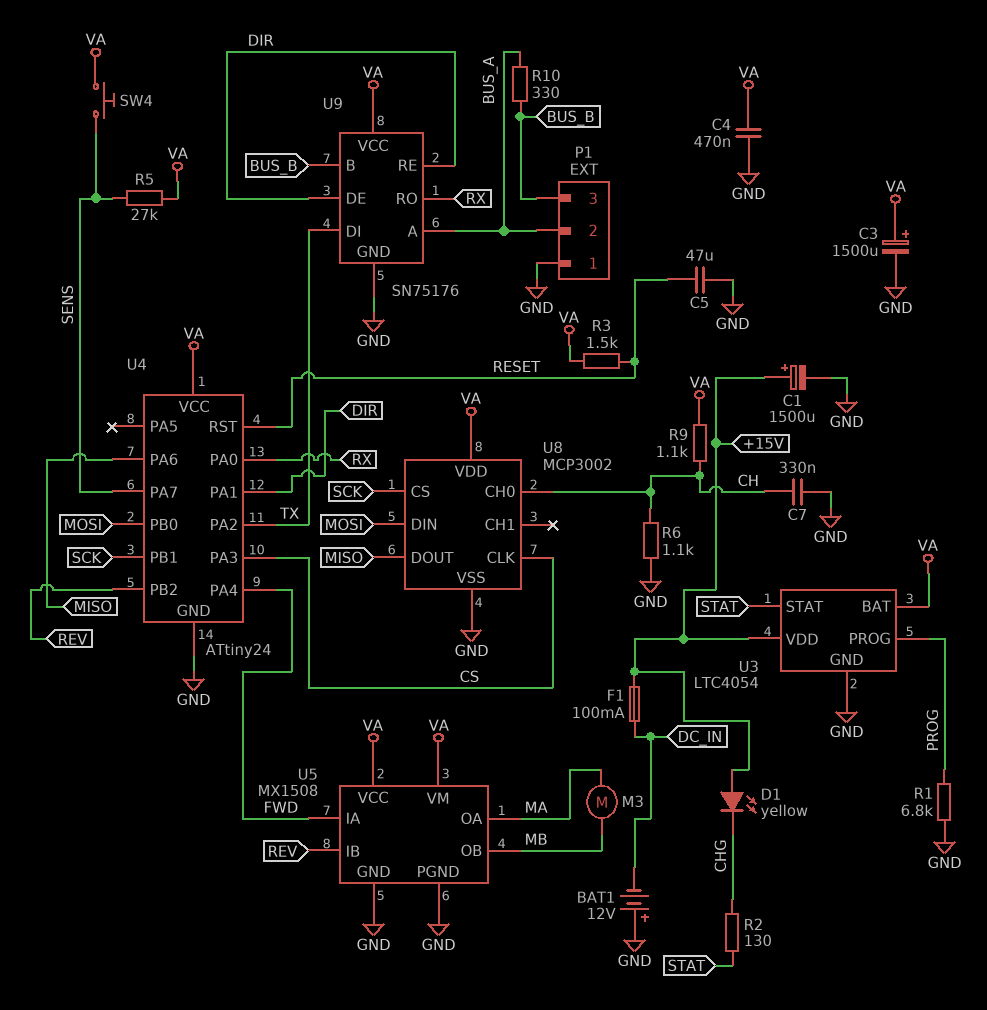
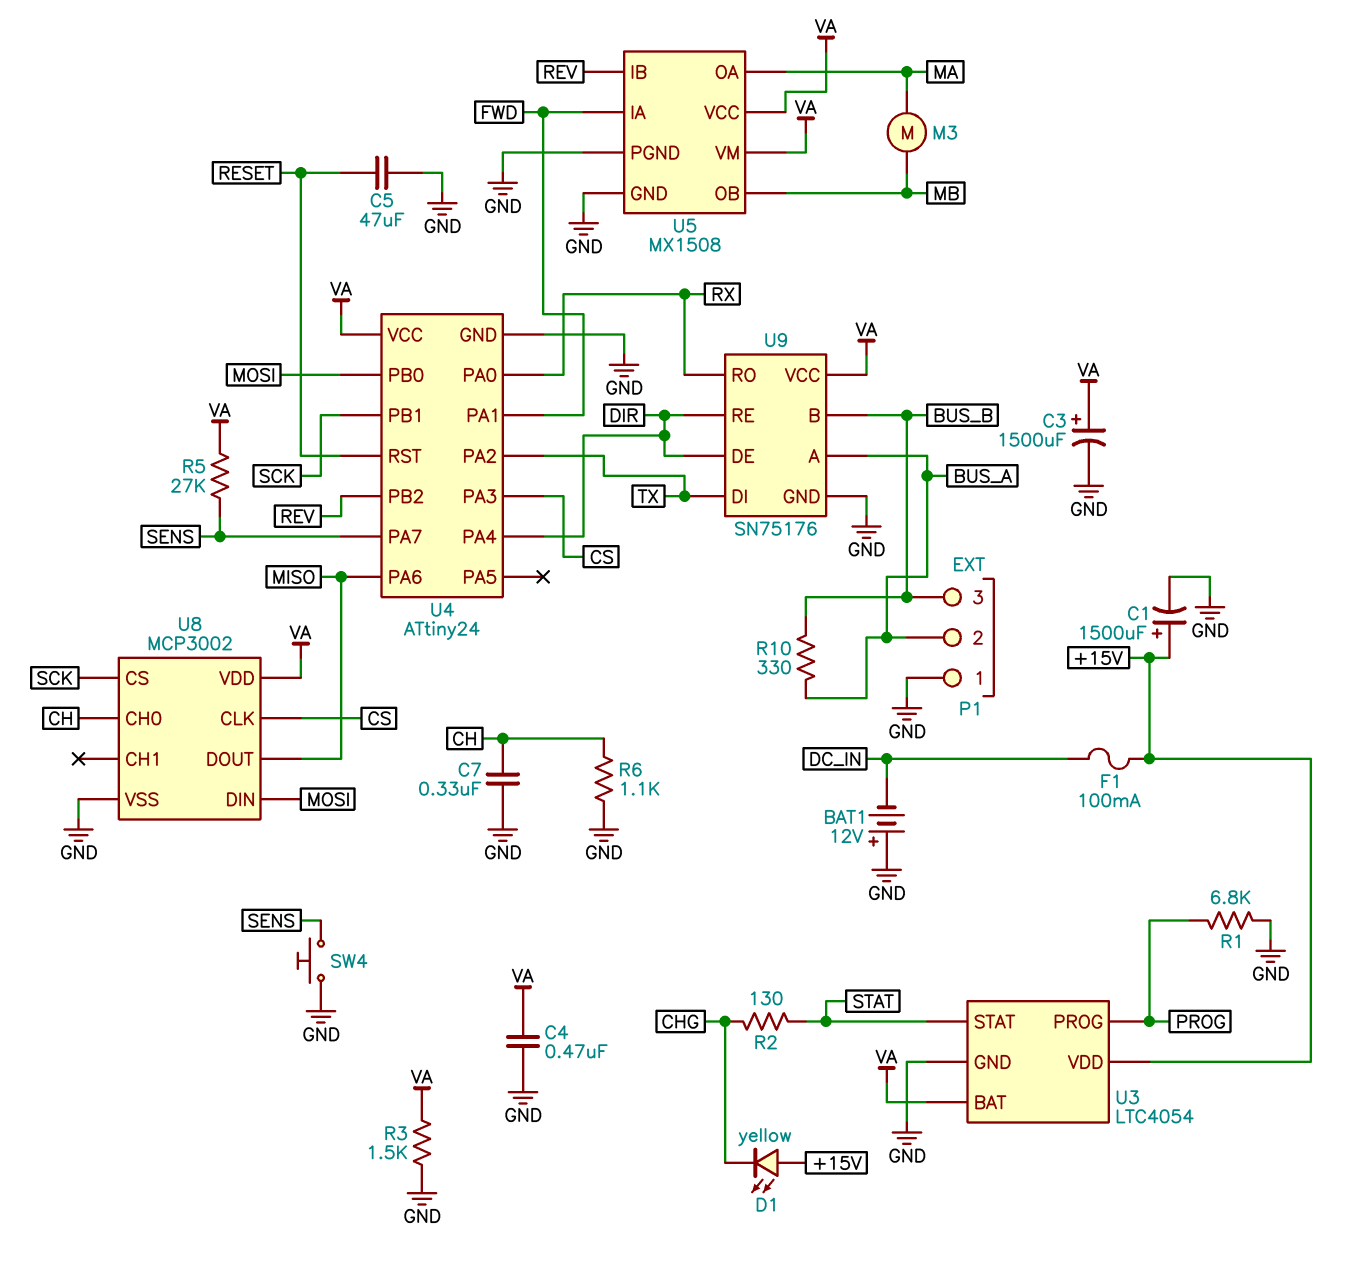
R3: 1.5k (RESET, VA) -> 1.5k (GND, VA)
R9: 1.1k (CH, VA) -> none
SW4: button (SENS, VA) -> button (GND, SENS)
U4 pin PA1: DIR -> FWD
U4 pin PA4: FWD -> DIR

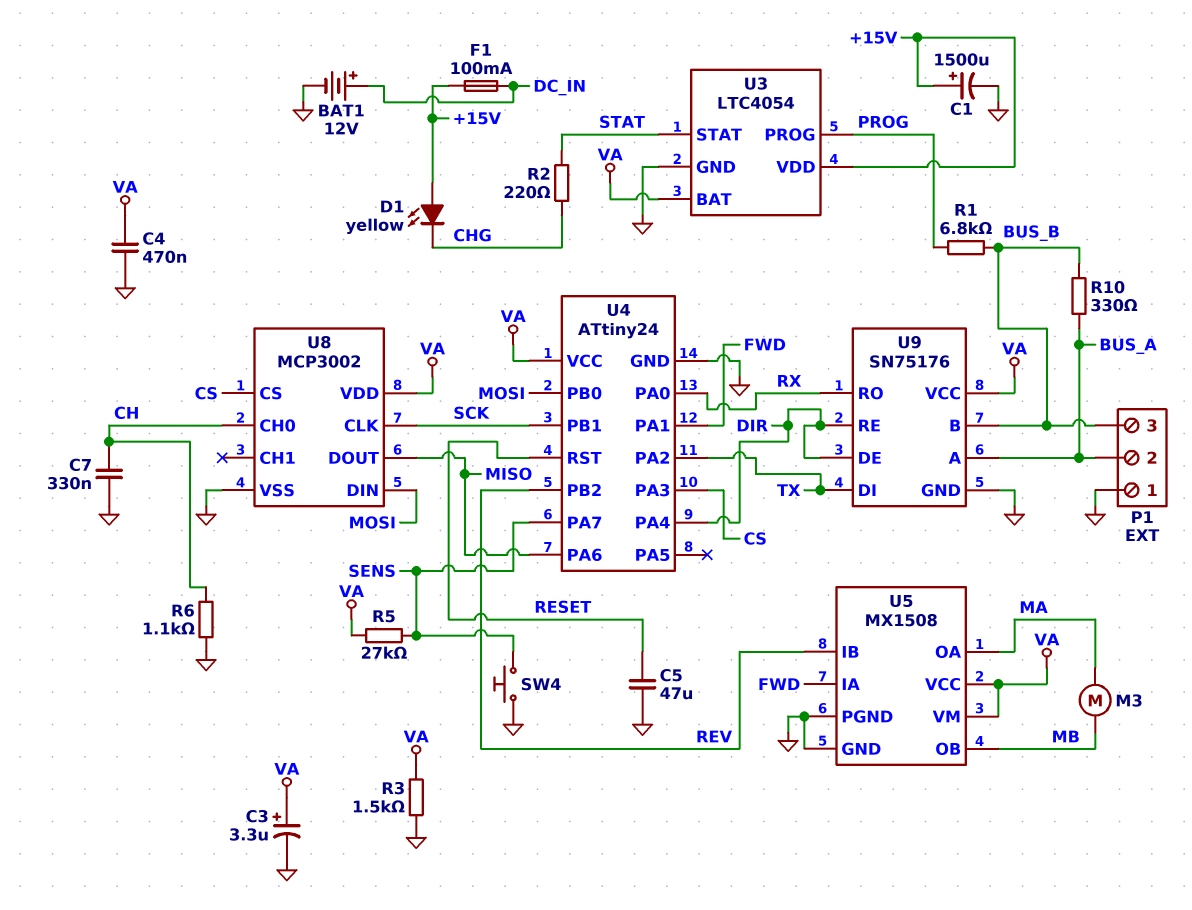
BAT1: 12V (plus GND, minus DC_IN) -> 12V (plus DC_IN, minus GND)
C3: 1500uF (plus VA, minus GND) -> 3.3uF (plus VA, minus GND)
R1: 6.8k (GND, PROG) -> 6.8k (BUS_B, PROG)
R2: 130 (CHG, STAT) -> 220 (CHG, STAT)
U8 pin CLK: CS -> SCK
U8 pin CS: SCK -> CS

